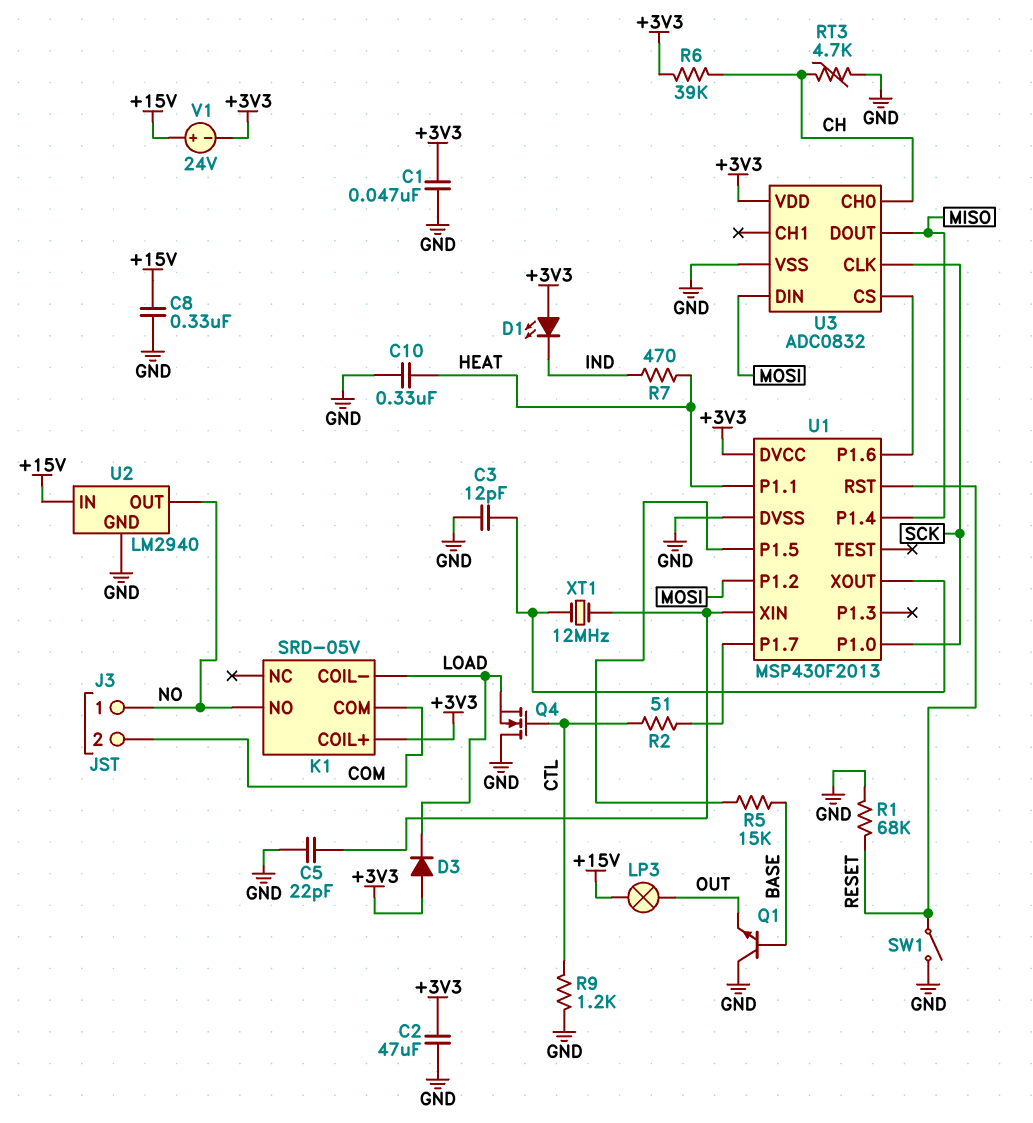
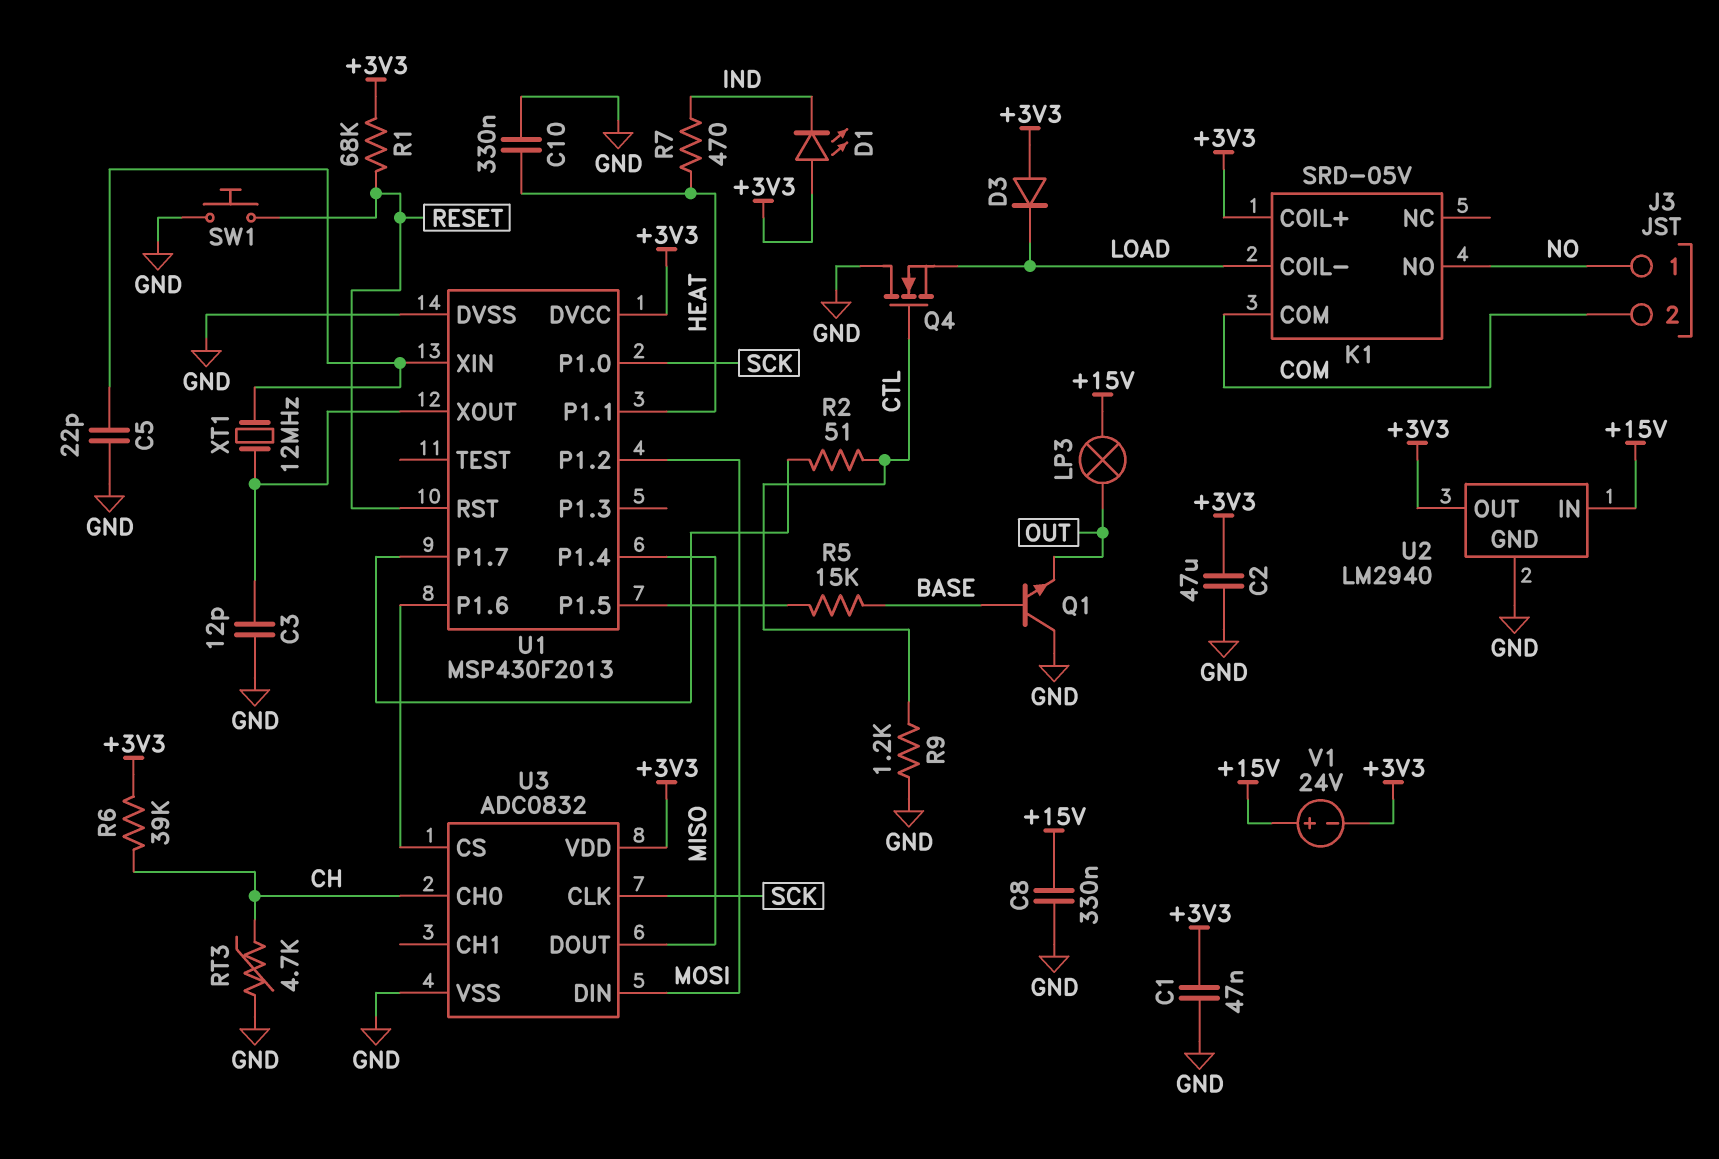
R1: 68k (GND, RESET) -> 68k (+3V3, RESET)
SW1: switch (GND, RESET) -> button (GND, RESET)
U2 pin OUT: NO -> +3V3

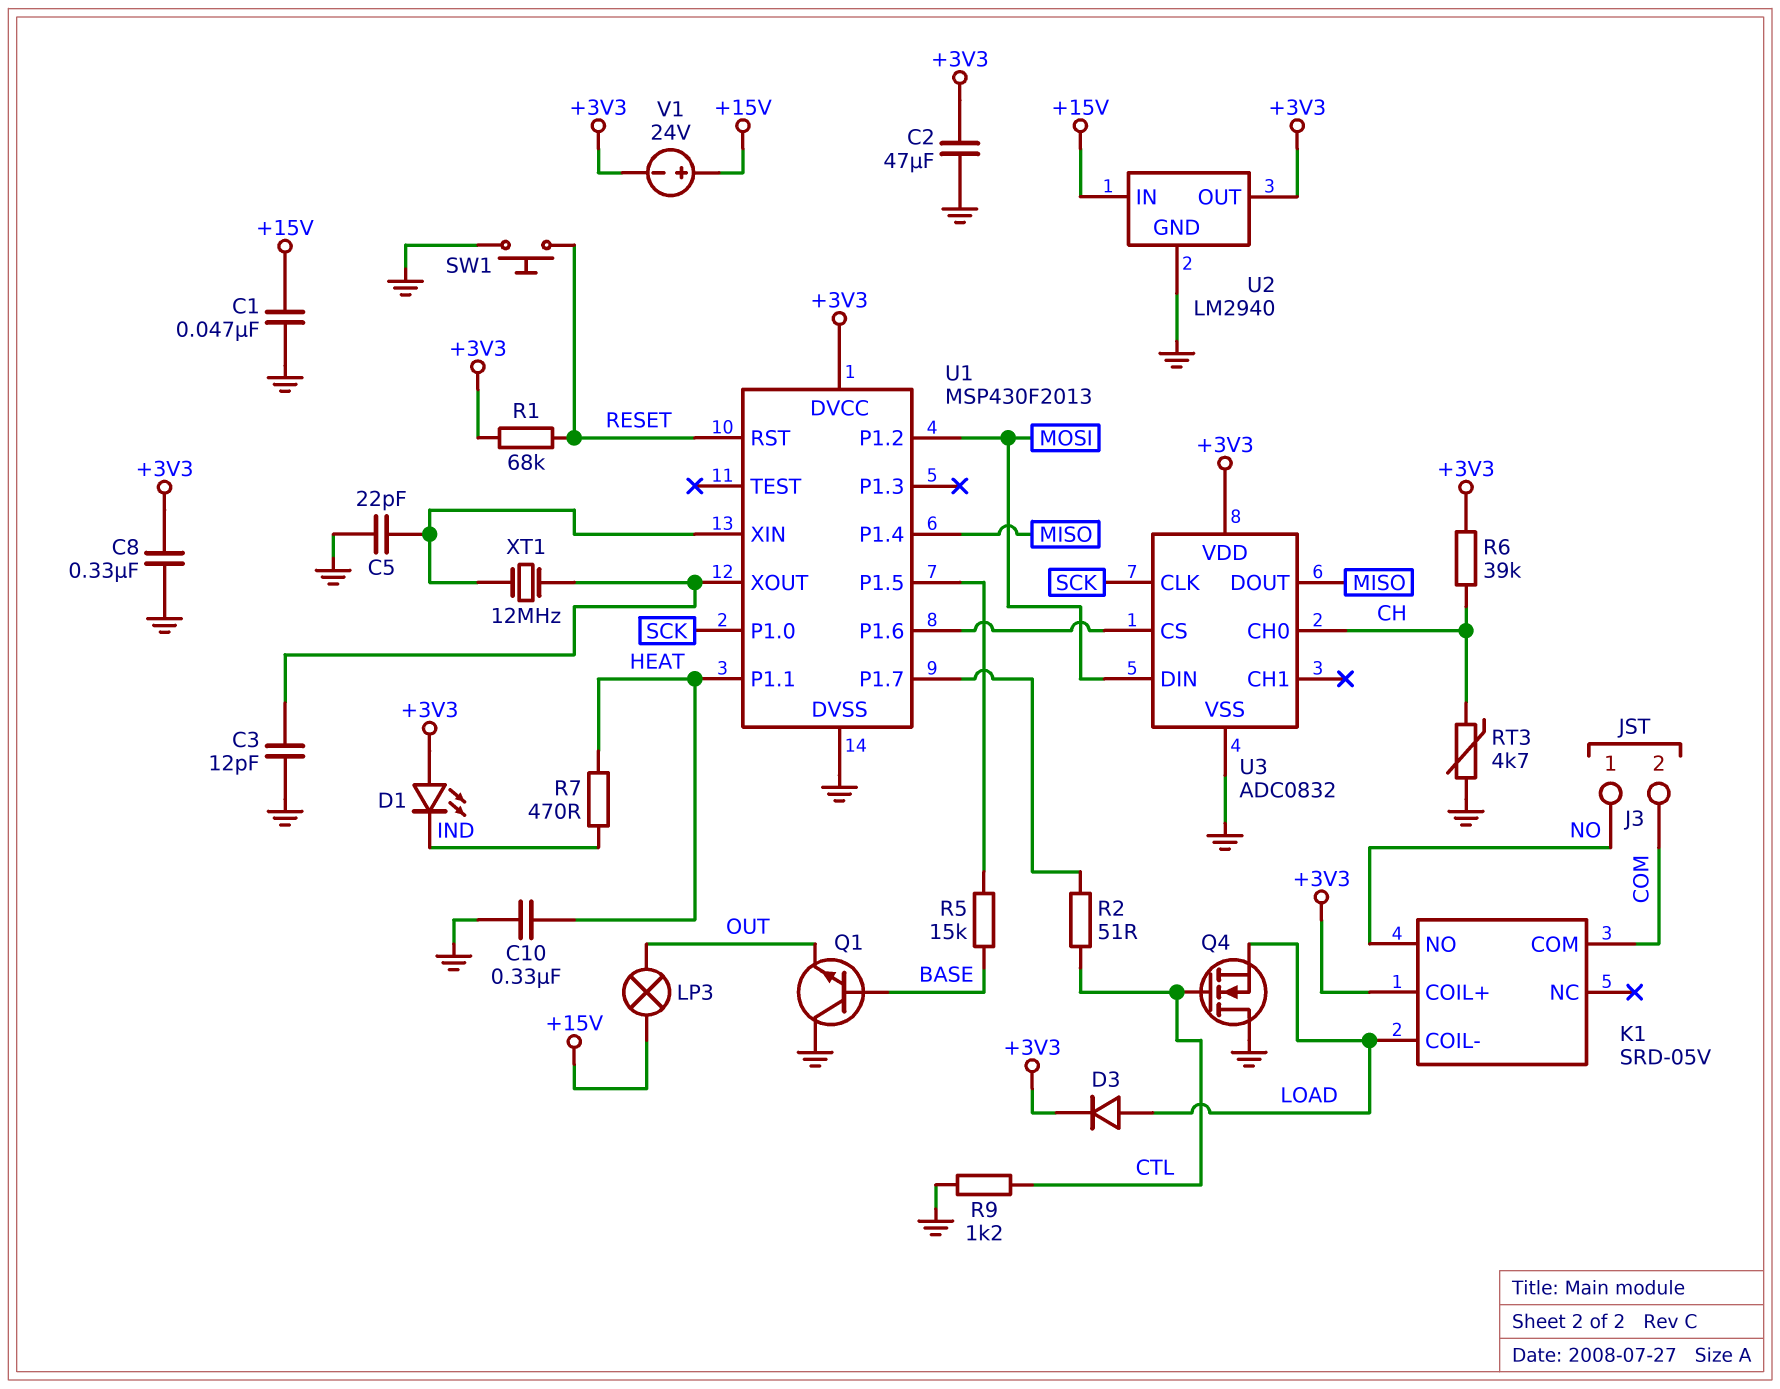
C1: 47nF (+3V3, GND) -> 47nF (+15V, GND)
C8: 330nF (+15V, GND) -> 330nF (+3V3, GND)
D3: diode (A +3V3, K LOAD) -> diode (A LOAD, K +3V3)

